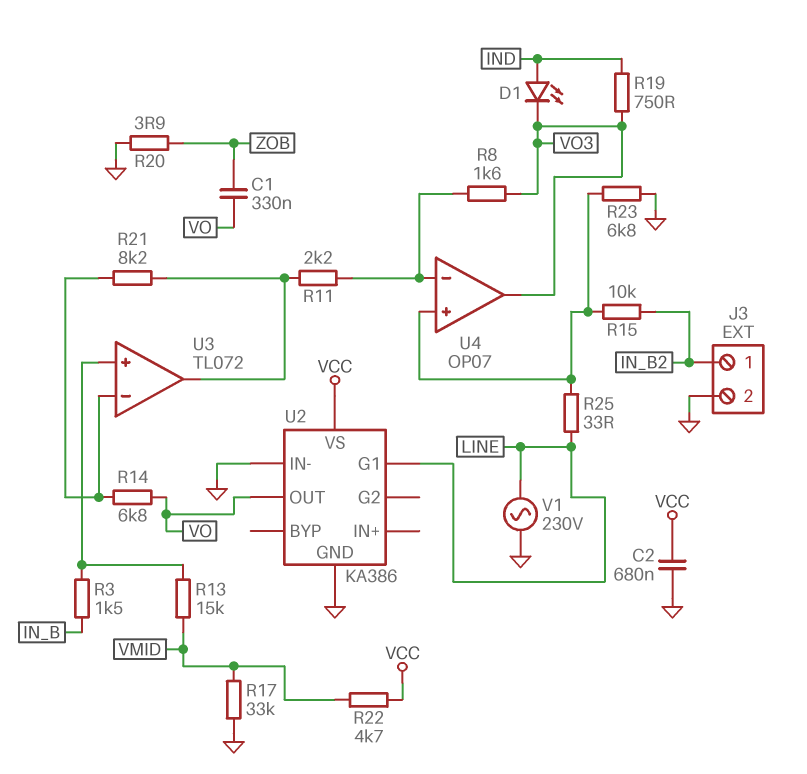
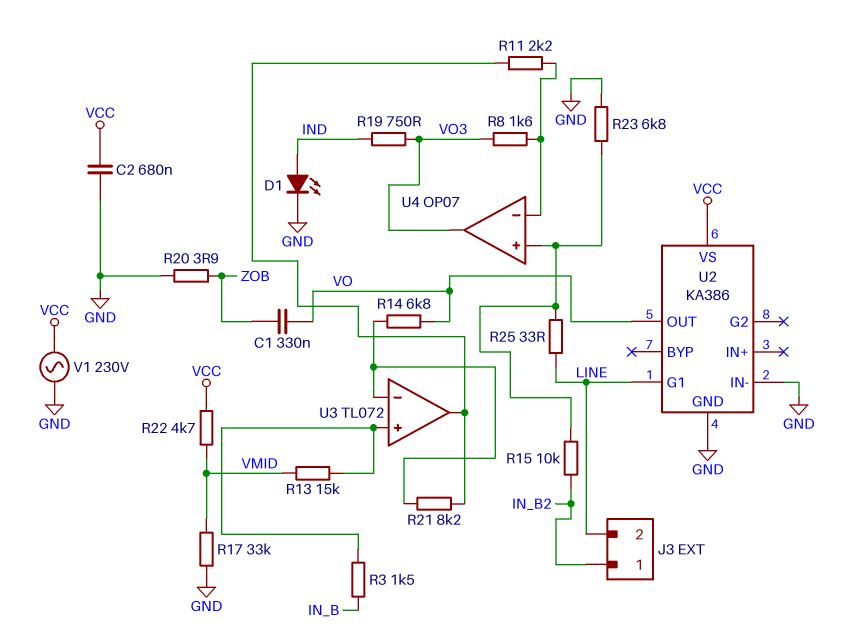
D1: LED (A IND, K VO3) -> LED (A IND, K GND)
J3 pin 2: GND -> LINE
V1: AC 230V (GND, LINE) -> AC 230V (GND, VCC)

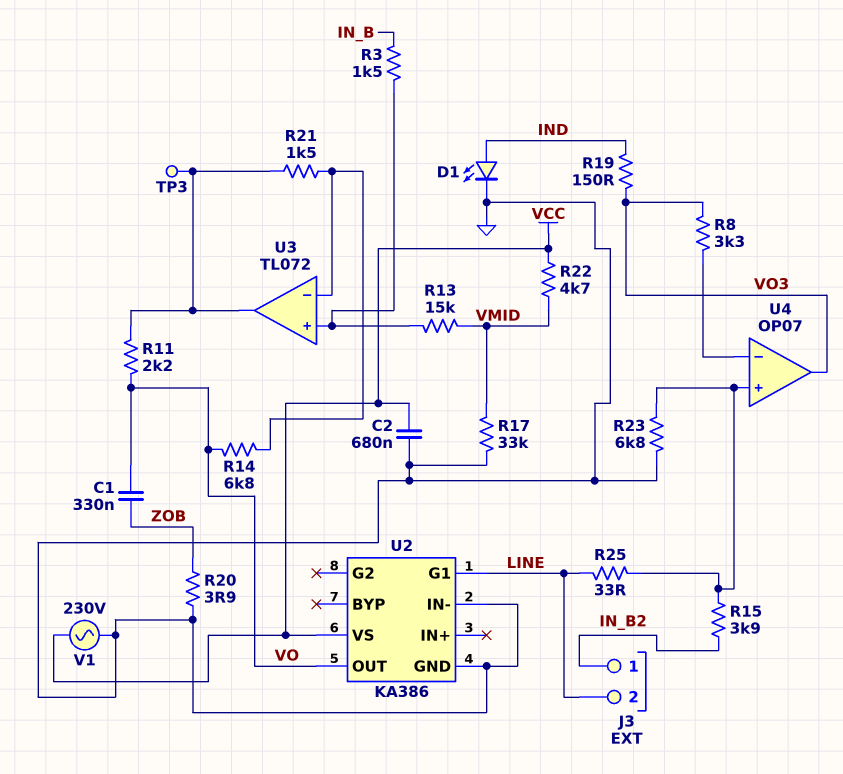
R8: 1.6k (U4/in-, VO3) -> 3.3k (U4/in-, VO3)
R11: 2.2k (U3/out, U4/in-) -> 2.2k (U3/out, VO)
R15: 10k (IN_B2, U4/in+) -> 3.9k (IN_B2, U4/in+)
R19: 750 (IND, VO3) -> 150 (IND, VO3)
R21: 8.2k (U3/in-, U3/out) -> 1.5k (U3/in-, U3/out)
TP3: none -> test point (U3/out)

